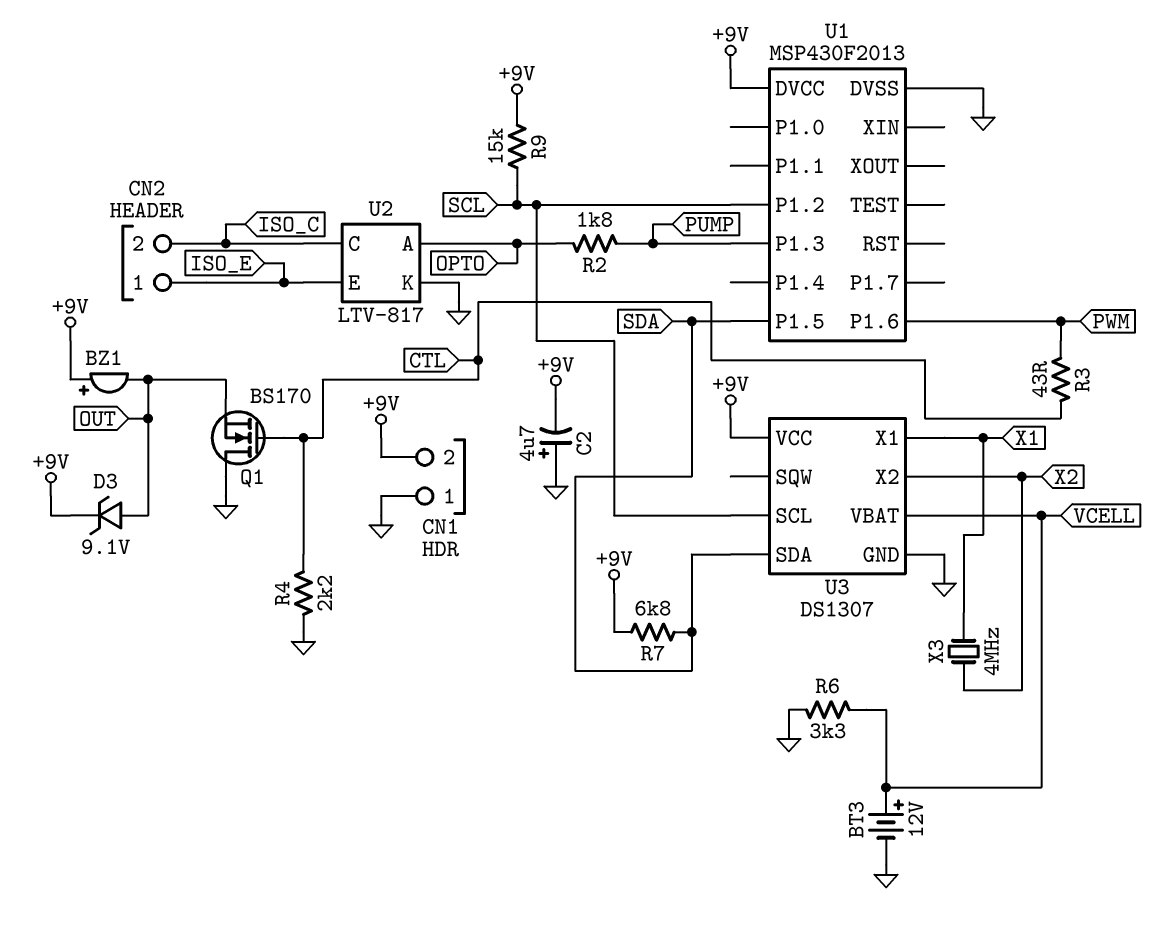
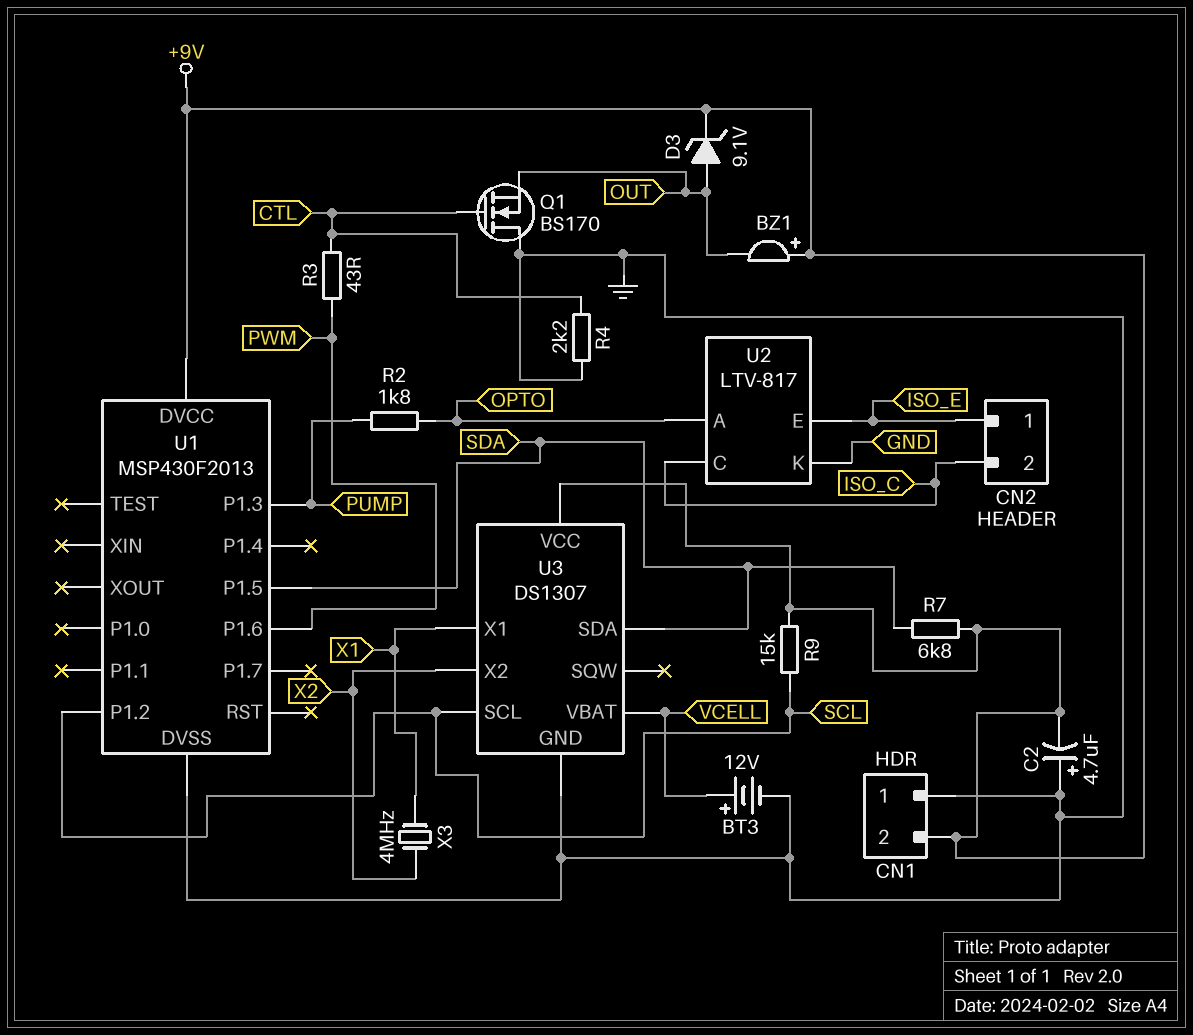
R6: 3.3k (GND, VCELL) -> none

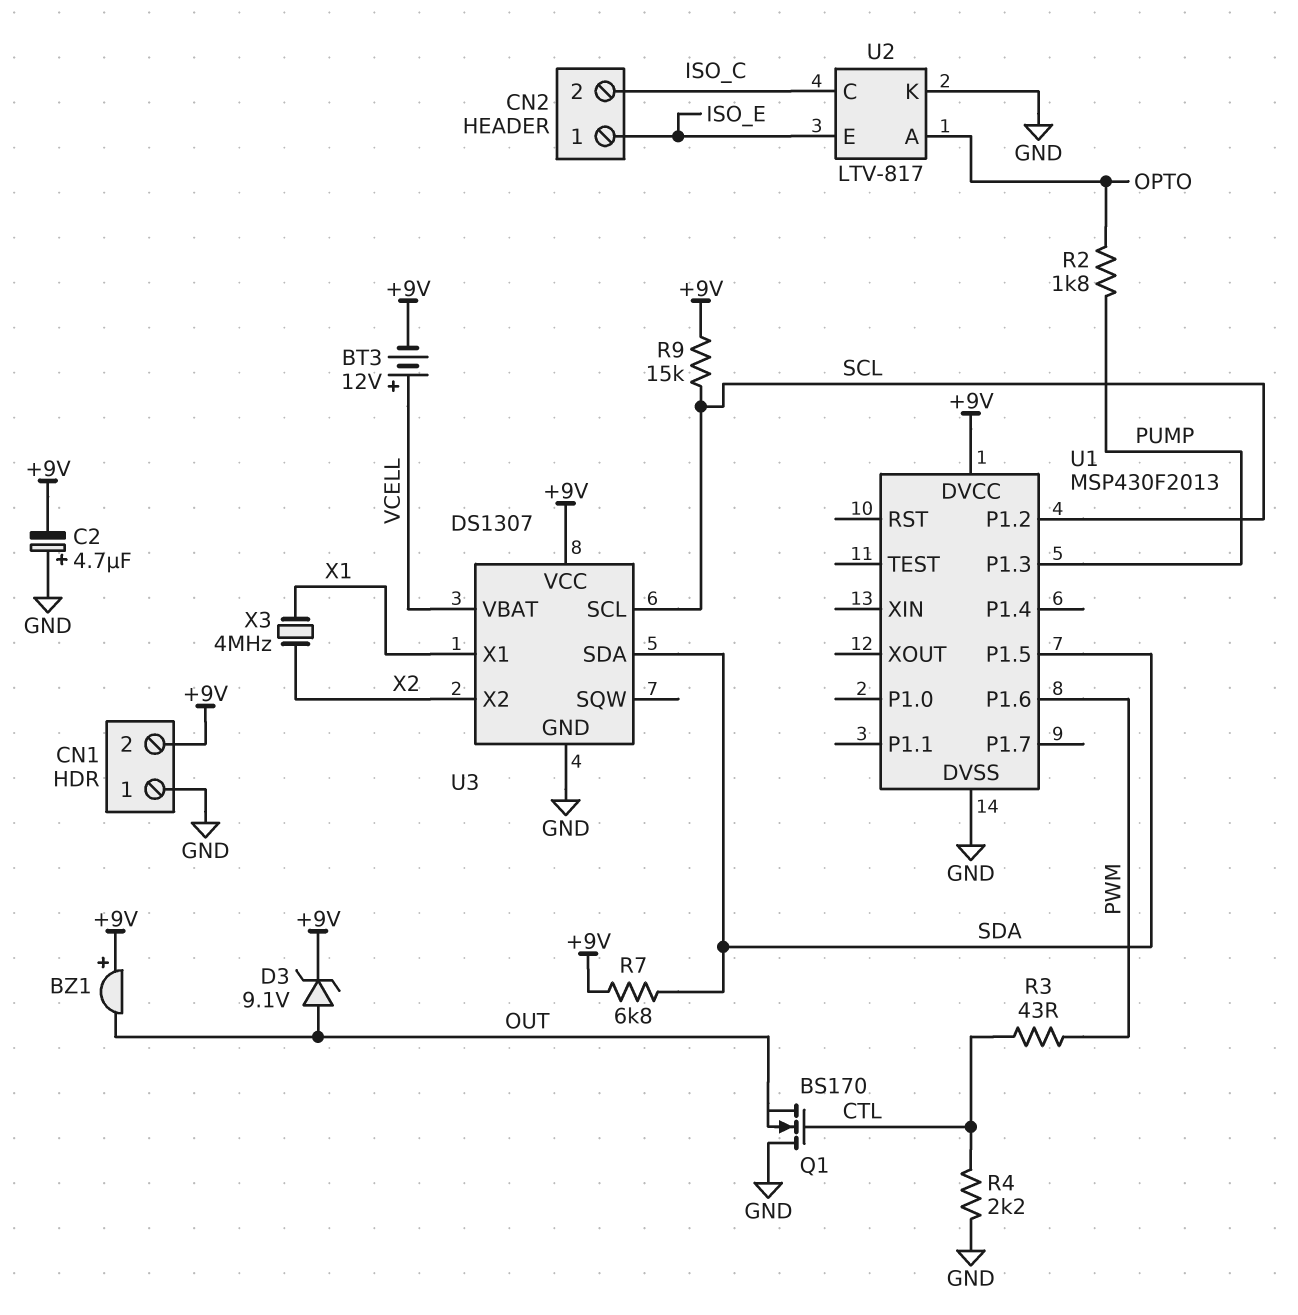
BT3: 12V (plus VCELL, minus GND) -> 12V (plus VCELL, minus +9V)

